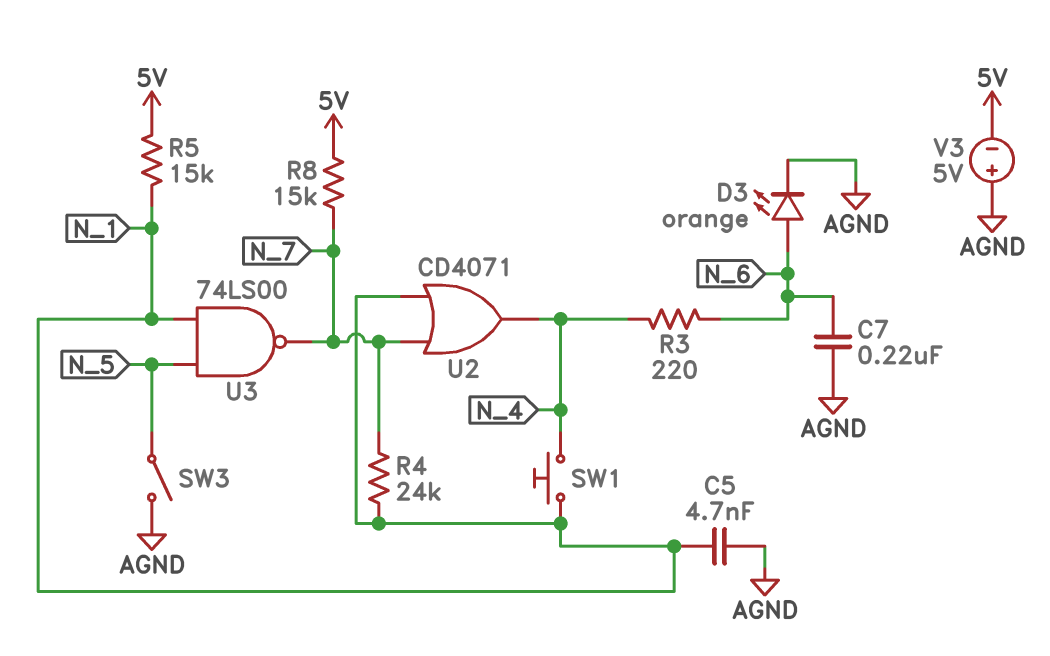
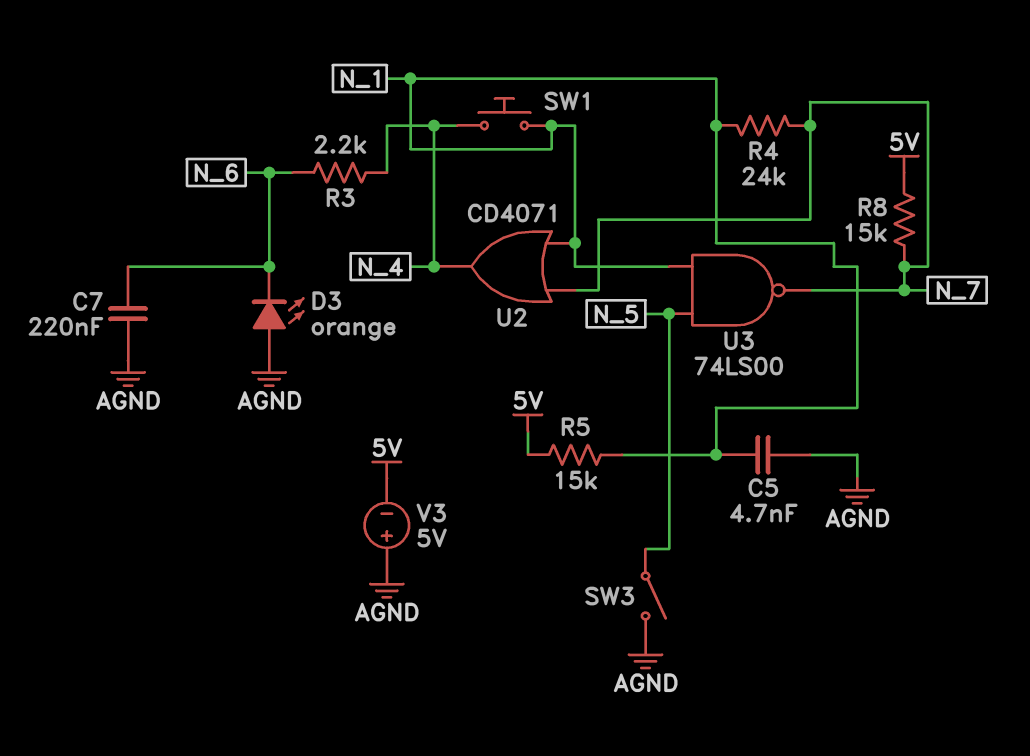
D3: LED orange (A N_6, K AGND) -> LED orange (A AGND, K N_6)
R3: 220 (N_4, N_6) -> 2.2k (N_4, N_6)

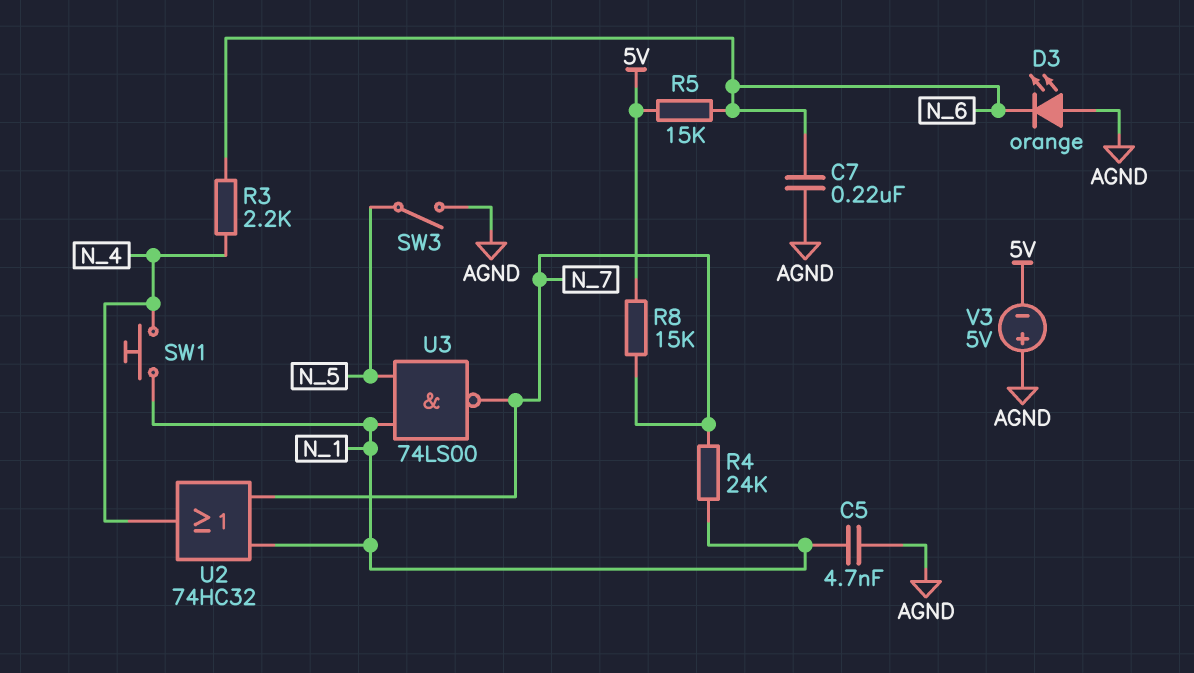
R5: 15k (5V, N_1) -> 15k (5V, N_6)
U2: OR CD4071 (in N_1, in N_7, out N_4) -> OR 74HC32 (in N_1, in N_7, out N_4)

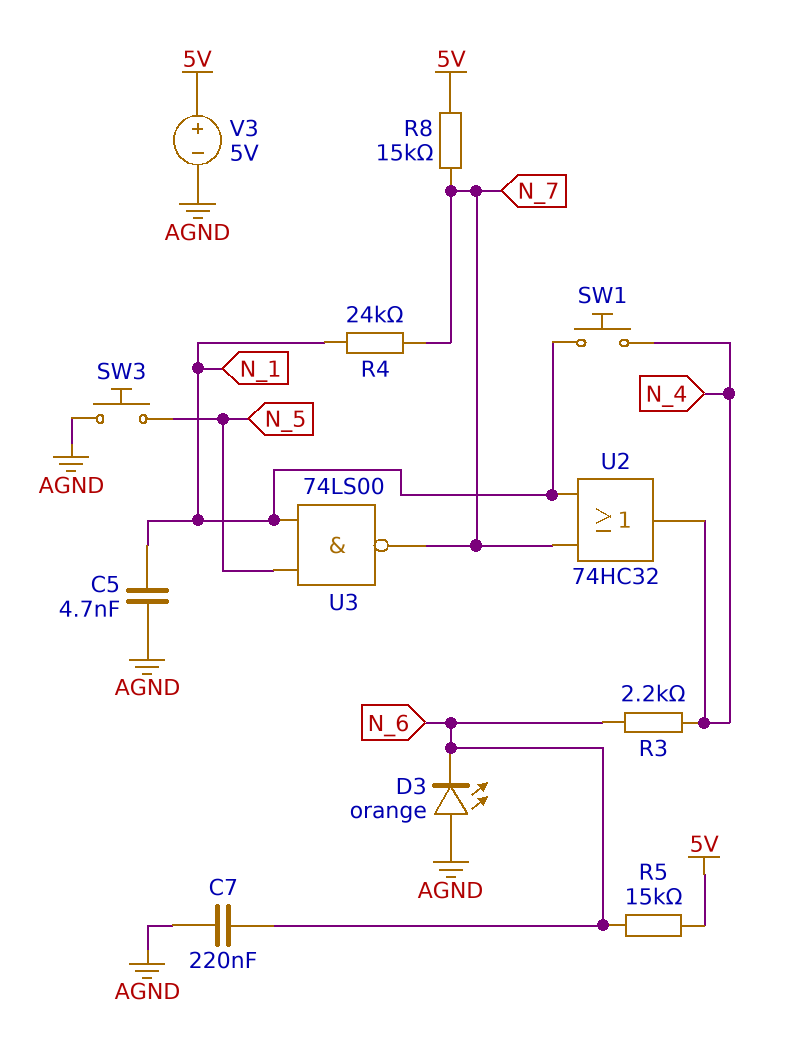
SW3: switch (AGND, N_5) -> button (AGND, N_5)
V3: 5V (plus AGND, minus 5V) -> 5V (plus 5V, minus AGND)

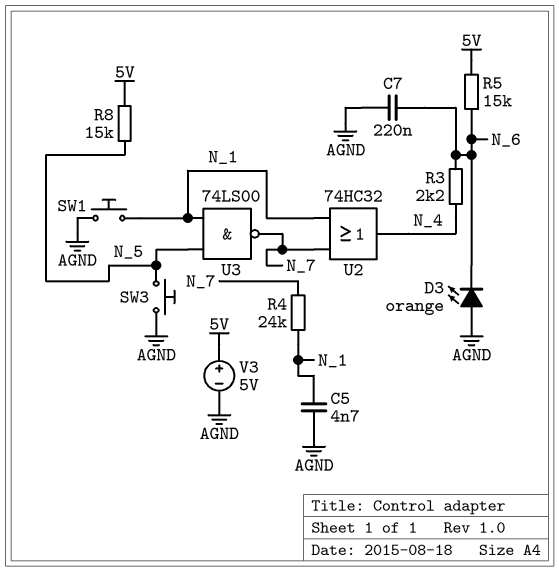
R8: 15k (5V, N_7) -> 15k (5V, N_5)
SW1: button (N_1, N_4) -> button (AGND, N_1)

